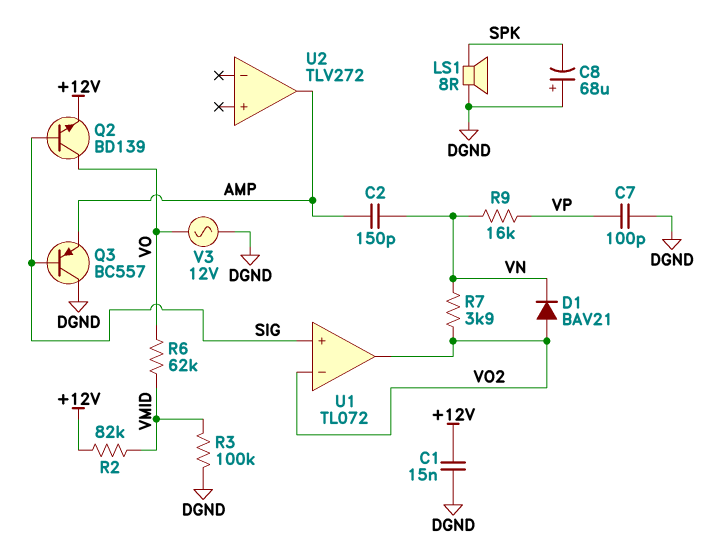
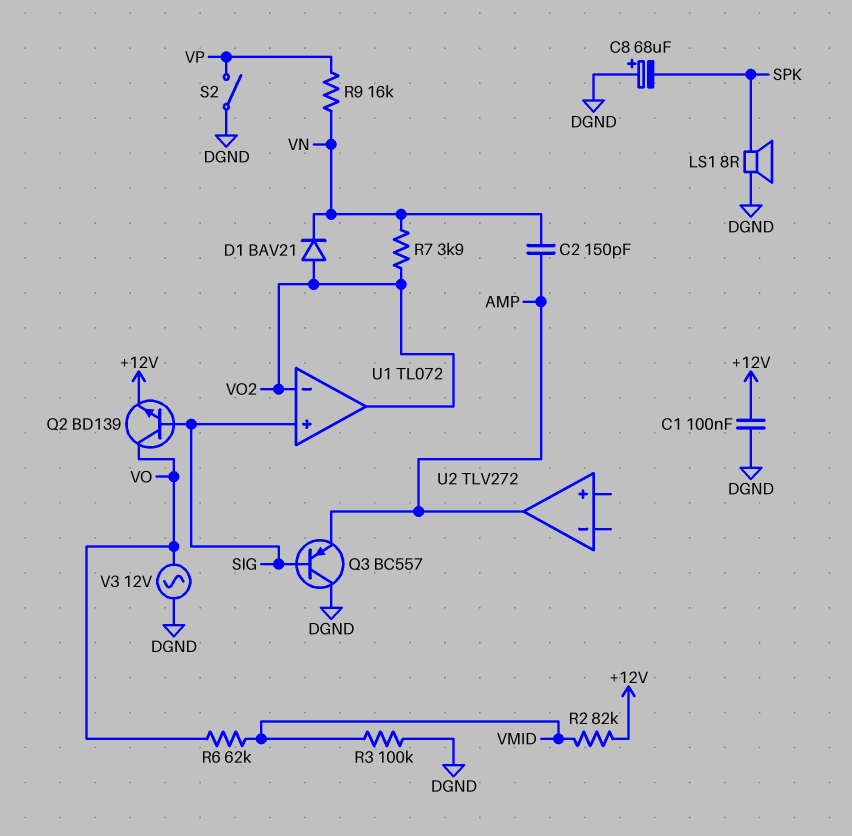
C1: 15nF (+12V, DGND) -> 100nF (+12V, DGND)
C7: 100pF (DGND, VP) -> none
S2: none -> switch (DGND, VP)

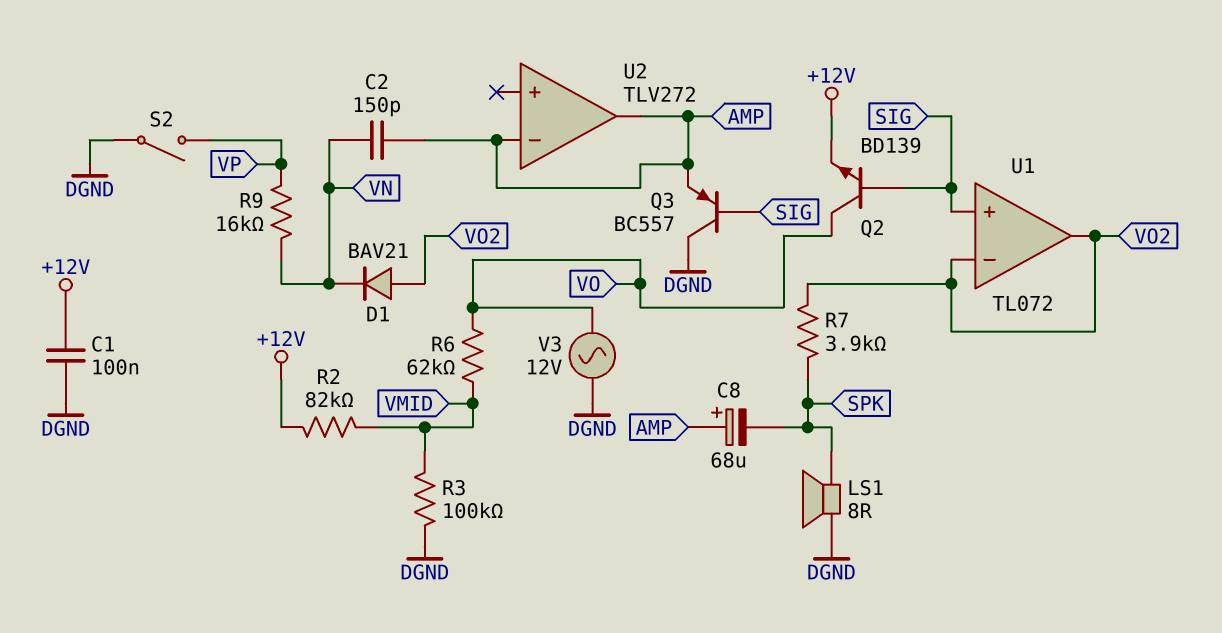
C8: 68uF (plus DGND, minus SPK) -> 68uF (plus AMP, minus SPK)
R7: 3.9k (VN, VO2) -> 3.9k (SPK, VO2)
U2 pin in-: none -> AMP

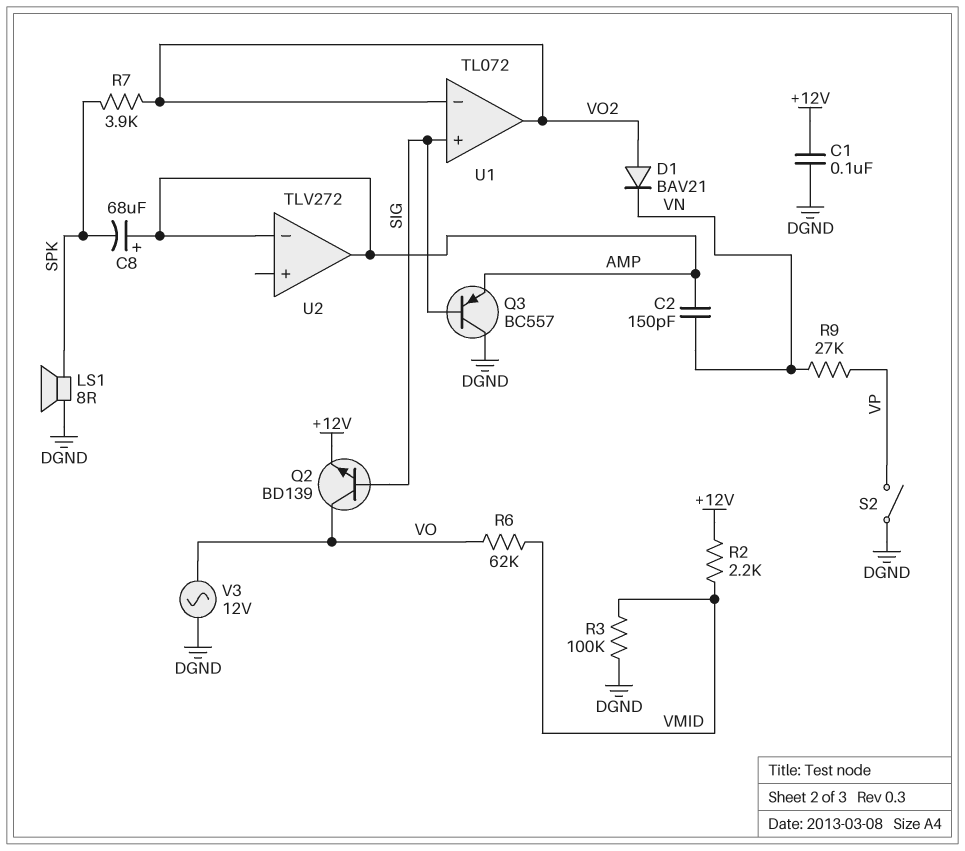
R2: 82k (+12V, VMID) -> 2.2k (+12V, VMID)
R9: 16k (VN, VP) -> 27k (VN, VP)

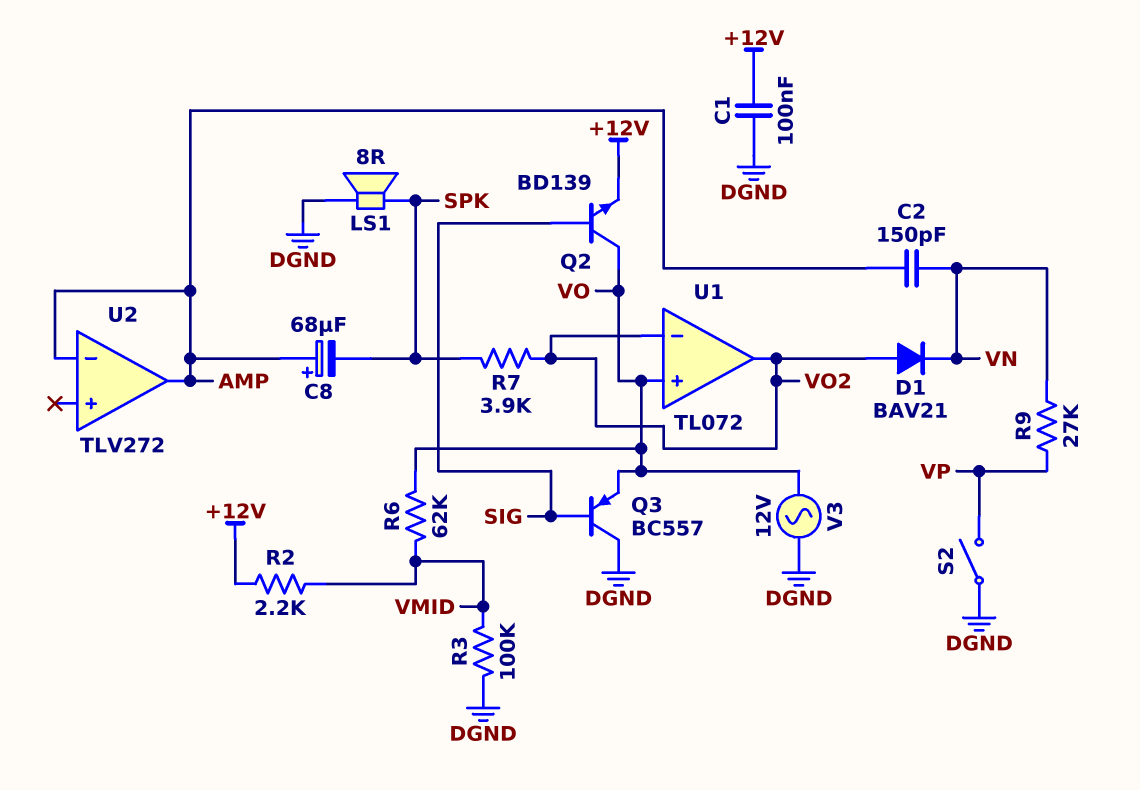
Q3: PNP BC557 (B SIG, C DGND, E AMP) -> PNP BC557 (B SIG, C DGND, E VO)
U1 pin in+: SIG -> VO

